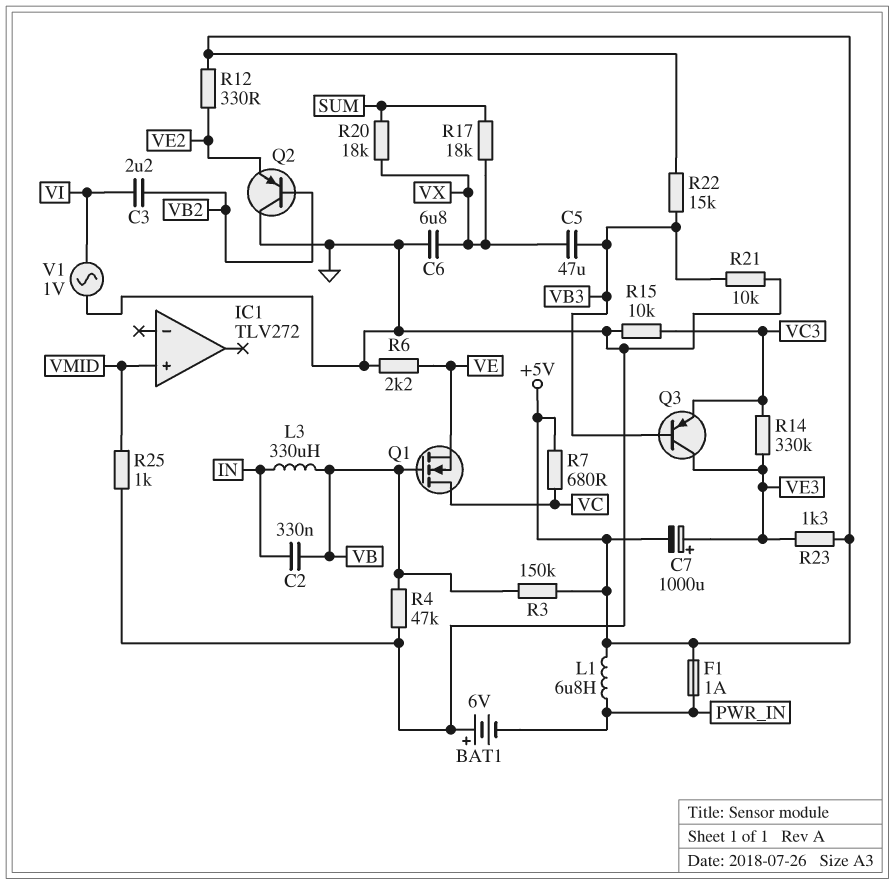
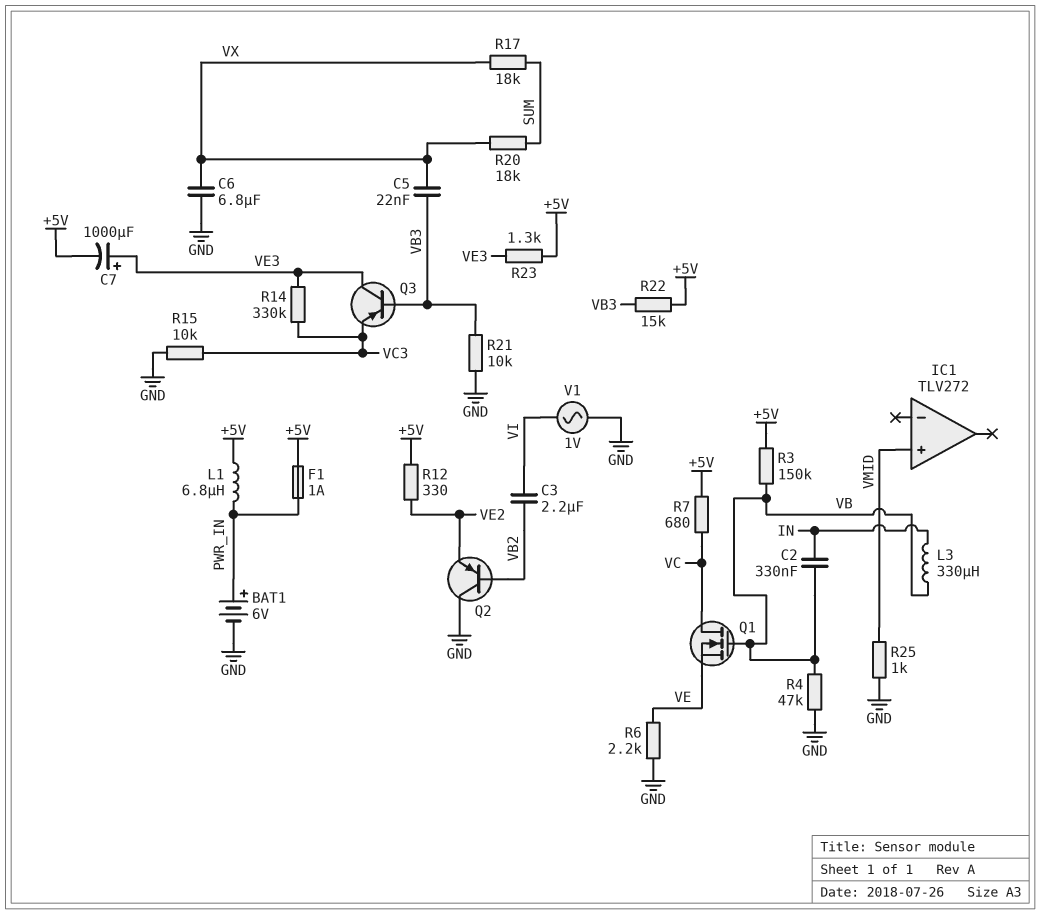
BAT1: 6V (plus GND, minus PWR_IN) -> 6V (plus PWR_IN, minus GND)
C5: 47uF (VB3, VX) -> 22nF (VB3, VX)

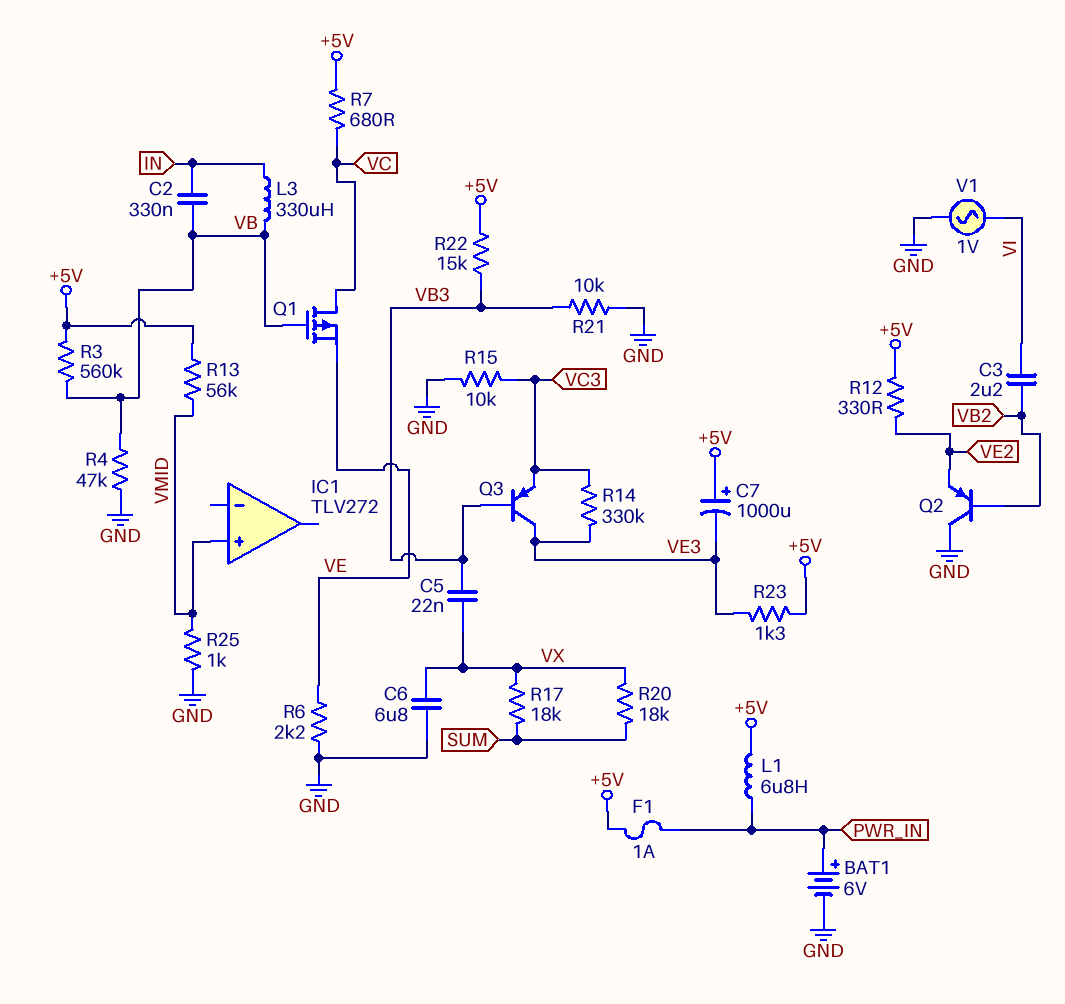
C7: 1000uF (plus VE3, minus +5V) -> 1000uF (plus +5V, minus VE3)
Q1: NMOS (G VB, D VC, S VE) -> PMOS (G VB, D VC, S VE)
R3: 150k (+5V, VB) -> 560k (+5V, VB)
R13: none -> 56k (+5V, VMID)

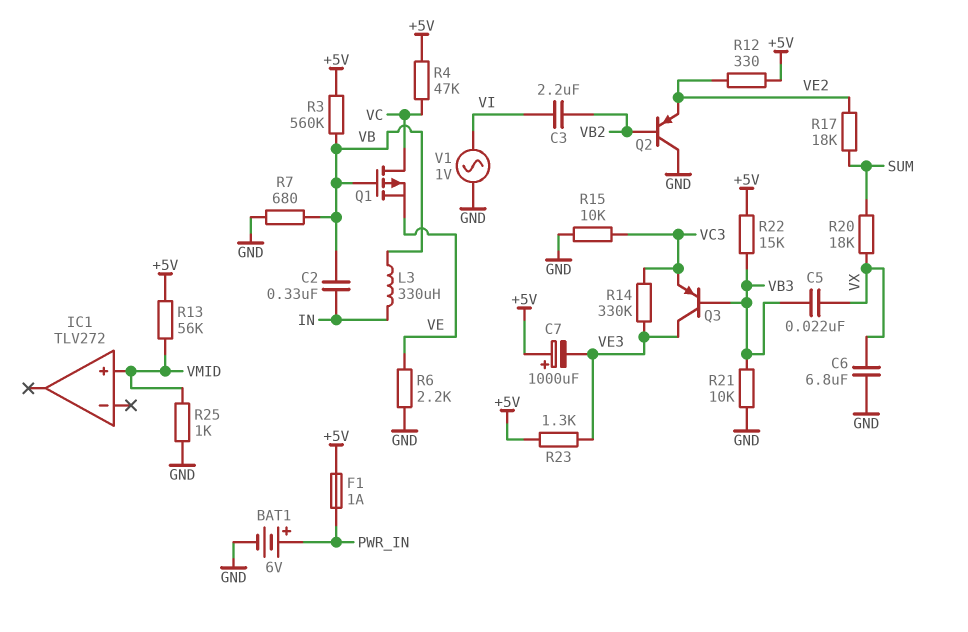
L1: 6.8uH (+5V, PWR_IN) -> none
R4: 47k (GND, VB) -> 47k (+5V, VC)
R7: 680 (+5V, VC) -> 680 (GND, VB)
R17: 18k (SUM, VX) -> 18k (SUM, VE2)

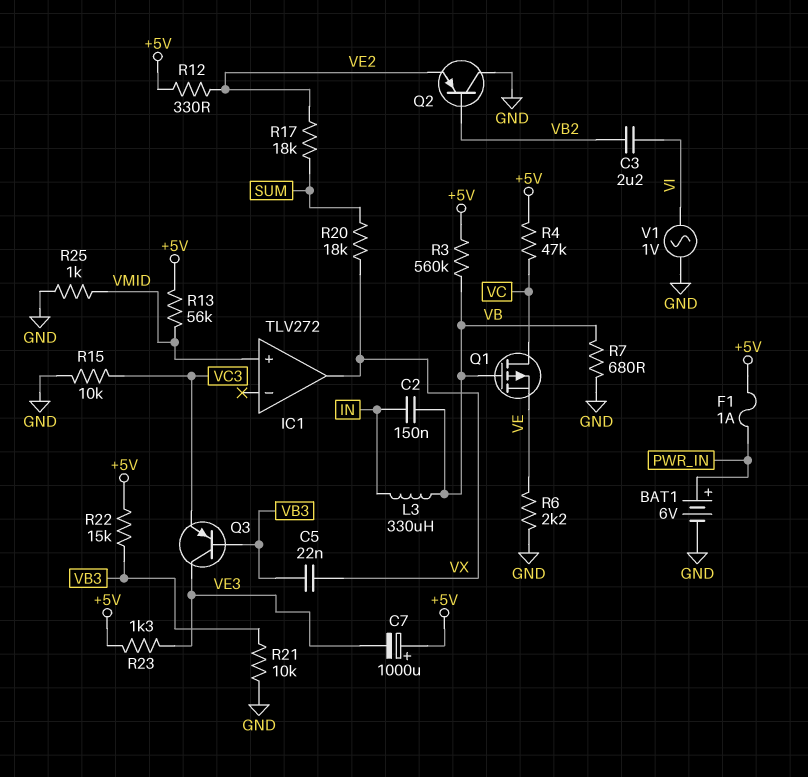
C2: 330nF (IN, VB) -> 150nF (IN, VB)
C6: 6.8uF (GND, VX) -> none
IC1 pin out: none -> VX
R14: 330k (VC3, VE3) -> none

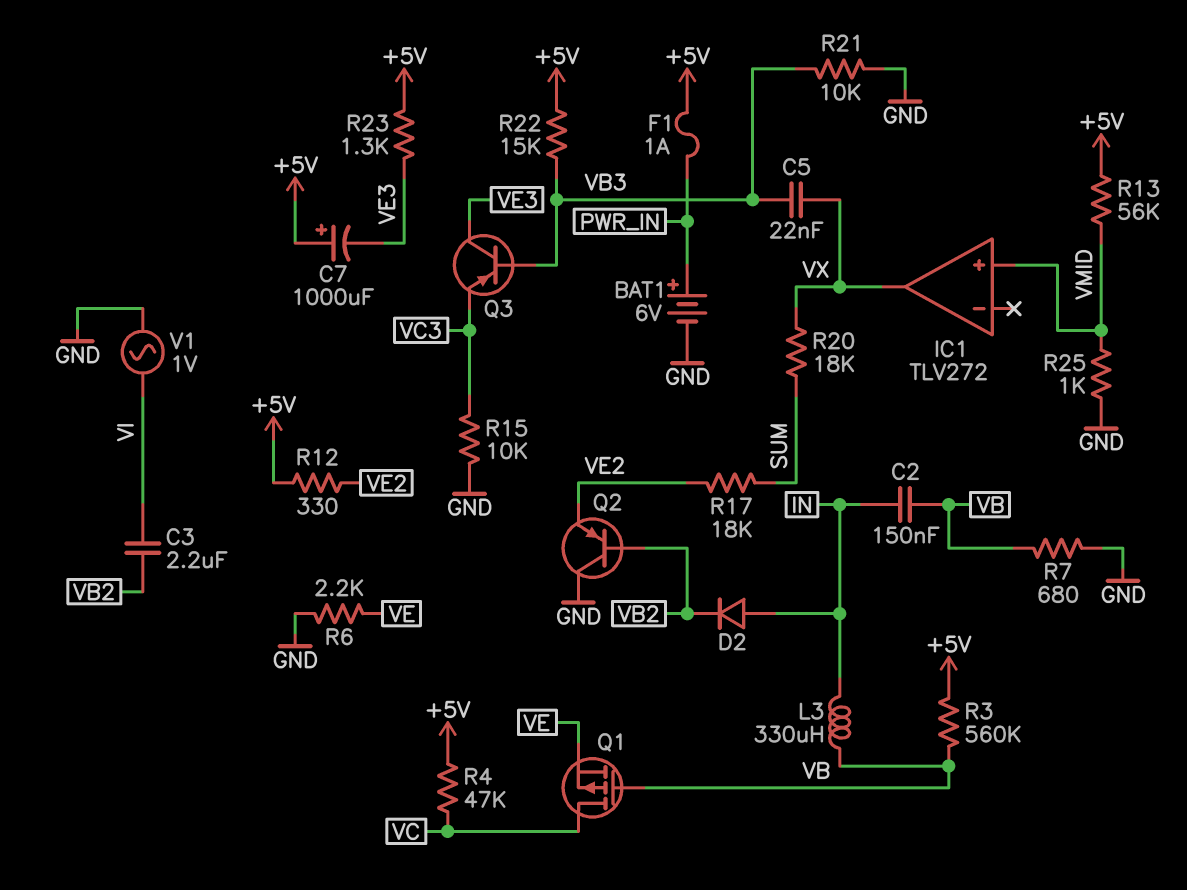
D2: none -> diode (A IN, K VB2)

